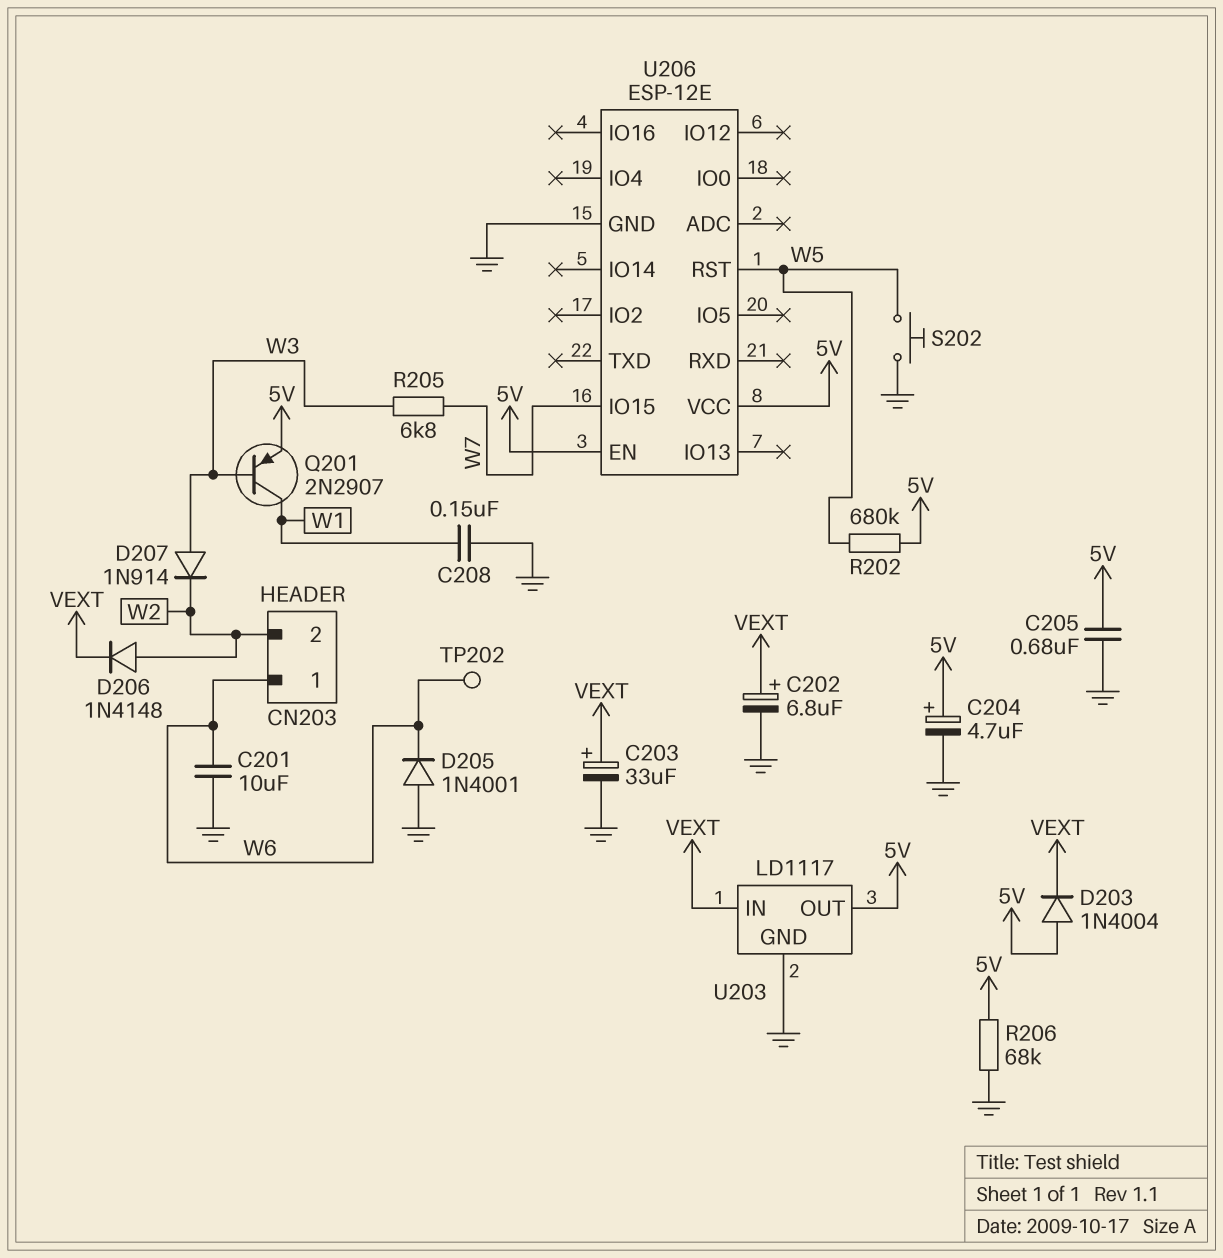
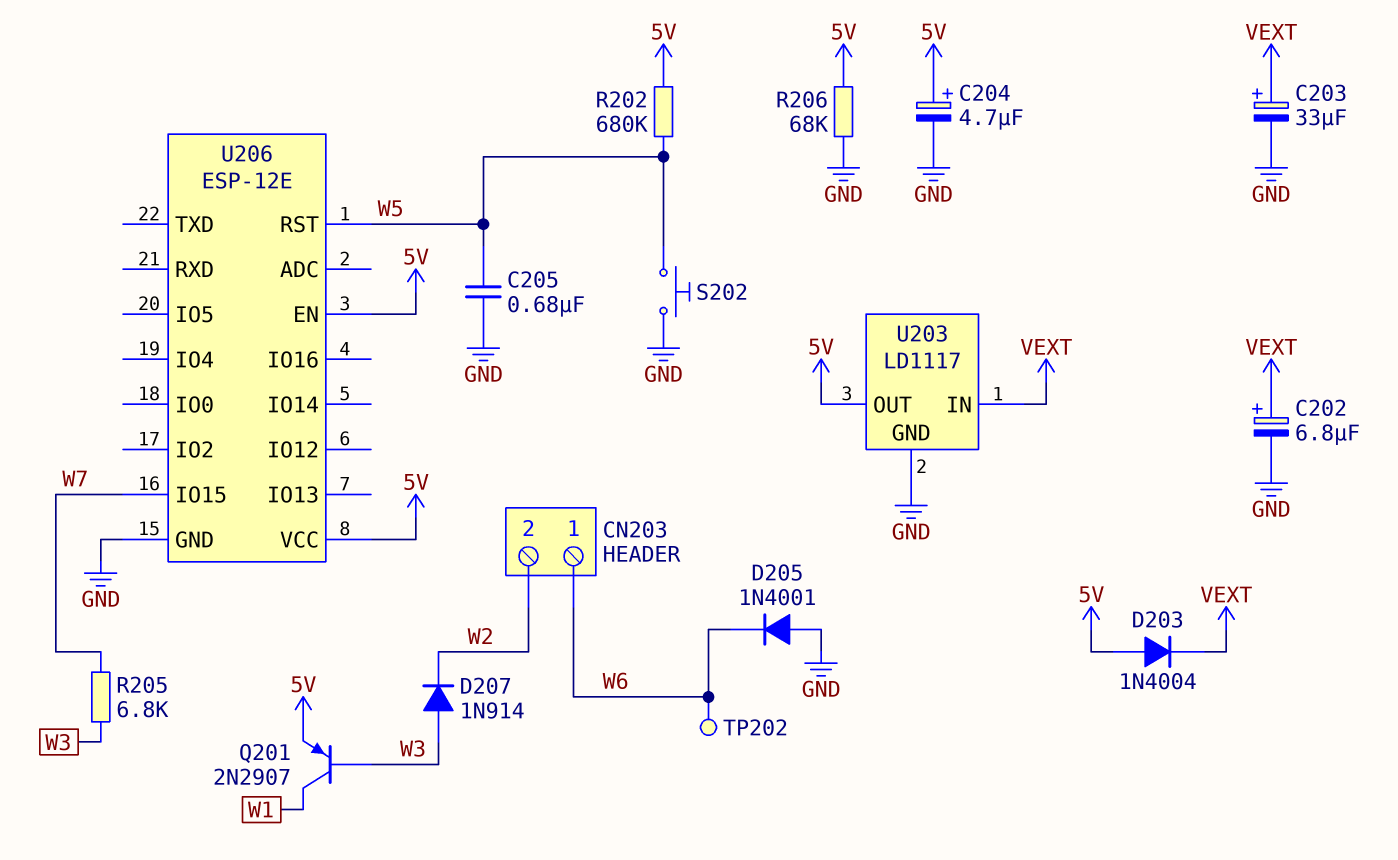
C201: 10uF (GND, W6) -> none
C205: 680nF (5V, GND) -> 680nF (GND, W5)
C208: 150nF (GND, W1) -> none
D206: diode 1N4148 (A W2, K VEXT) -> none

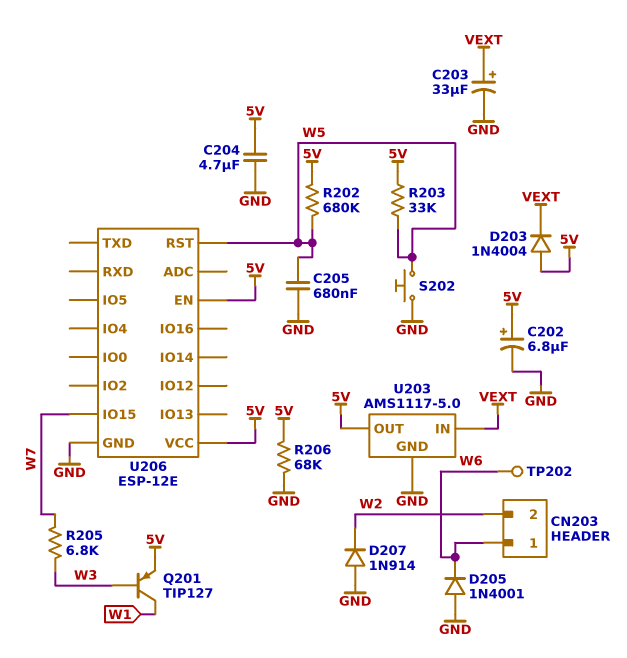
C202: 6.8uF (plus VEXT, minus GND) -> 6.8uF (plus 5V, minus GND)
C204: 4.7uF (plus 5V, minus GND) -> 4.7uF (5V, GND)
D207: diode 1N914 (A W3, K W2) -> diode 1N914 (A GND, K W2)
Q201: PNP 2N2907 (B W3, C W1, E 5V) -> PNP TIP127 (B W3, C W1, E 5V)
R203: none -> 33k (5V, W5)
U203: LD1117 -> AMS1117-5.0

